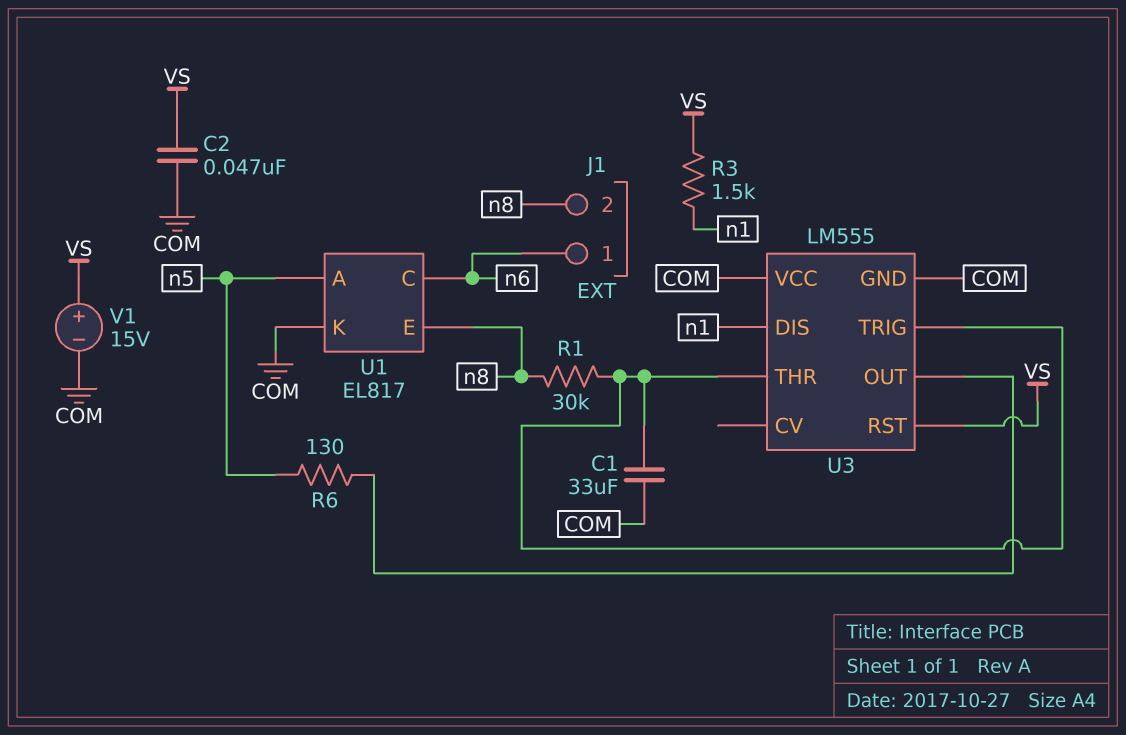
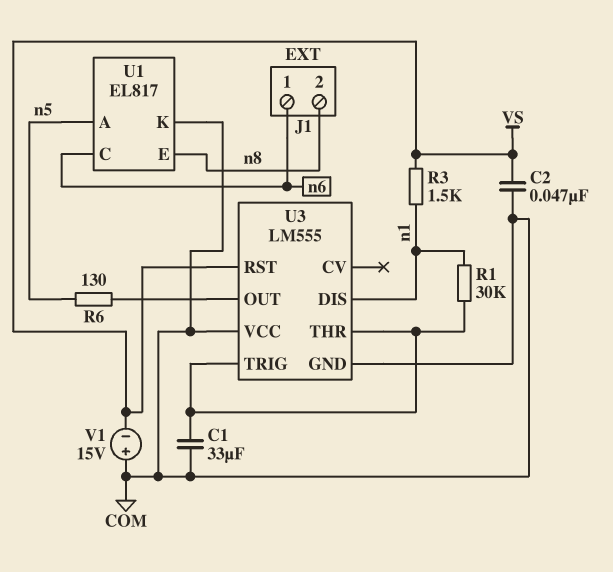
R1: 30k (U3/THR, n8) -> 30k (U3/THR, n1)
V1: 15V (plus VS, minus COM) -> 15V (plus COM, minus VS)

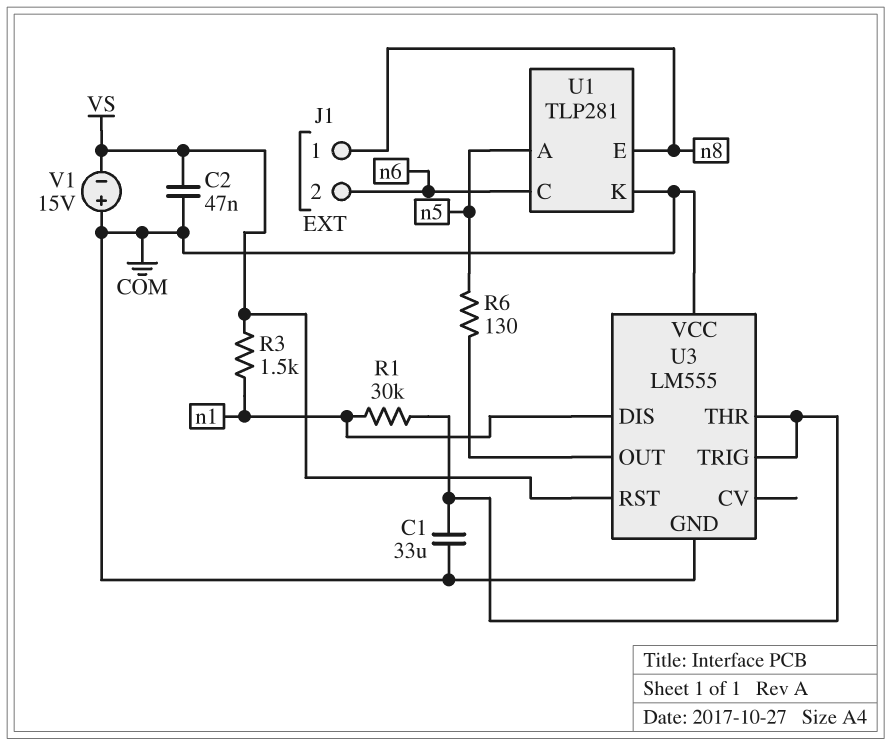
J1 pin 1: n6 -> n8
J1 pin 2: n8 -> n6
U1: EL817 -> TLP281

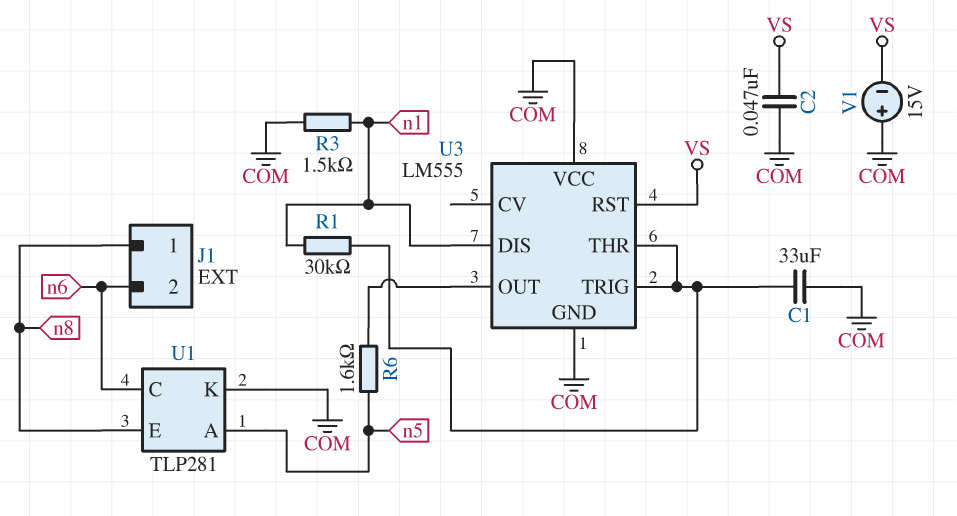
R3: 1.5k (VS, n1) -> 1.5k (COM, n1)
R6: 130 (U3/OUT, n5) -> 1.6k (U3/OUT, n5)

